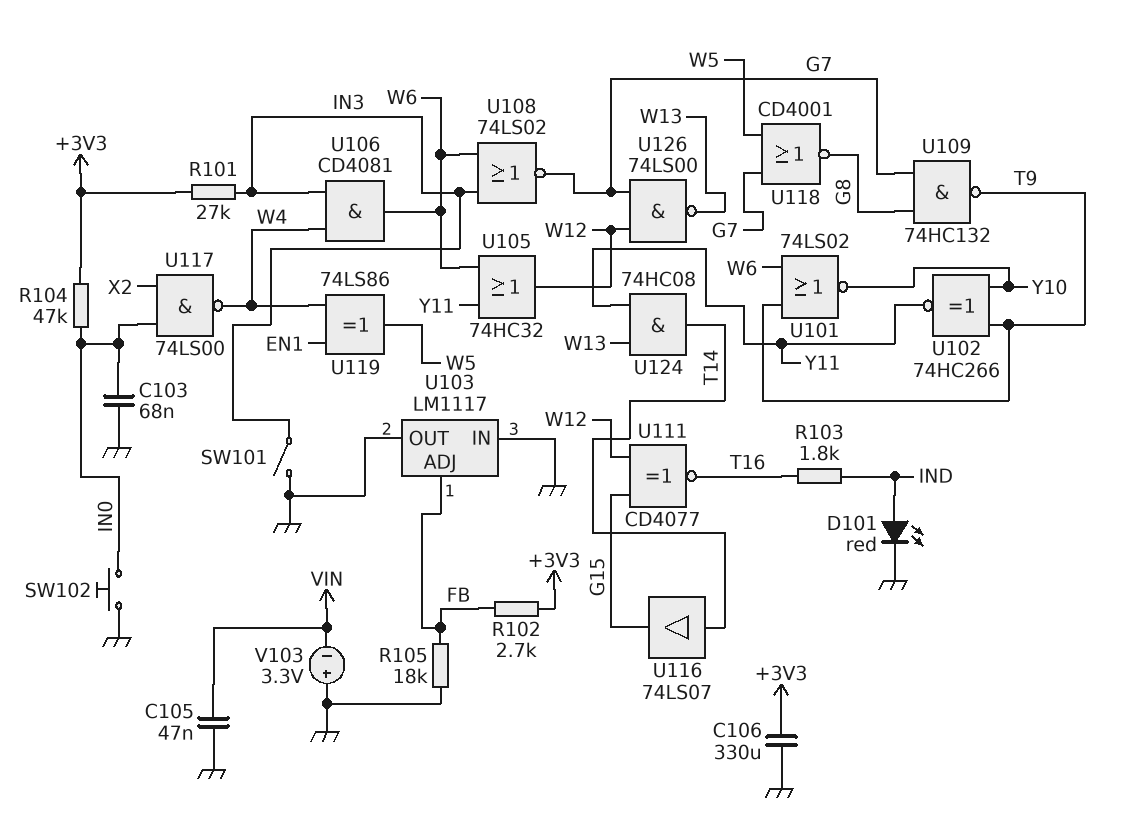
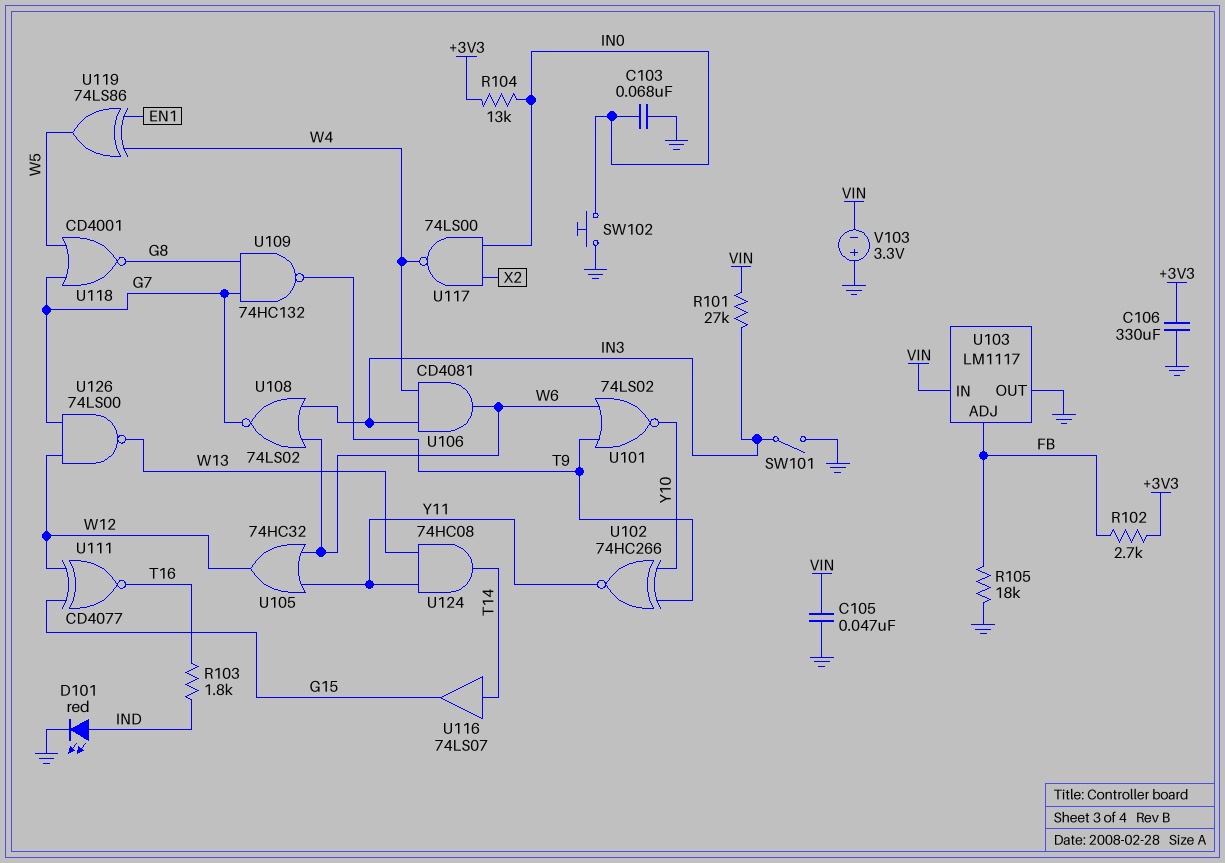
R101: 27k (+3V3, IN3) -> 27k (IN3, VIN)
R104: 47k (+3V3, IN0) -> 13k (+3V3, IN0)
U103 pin IN: GND -> VIN

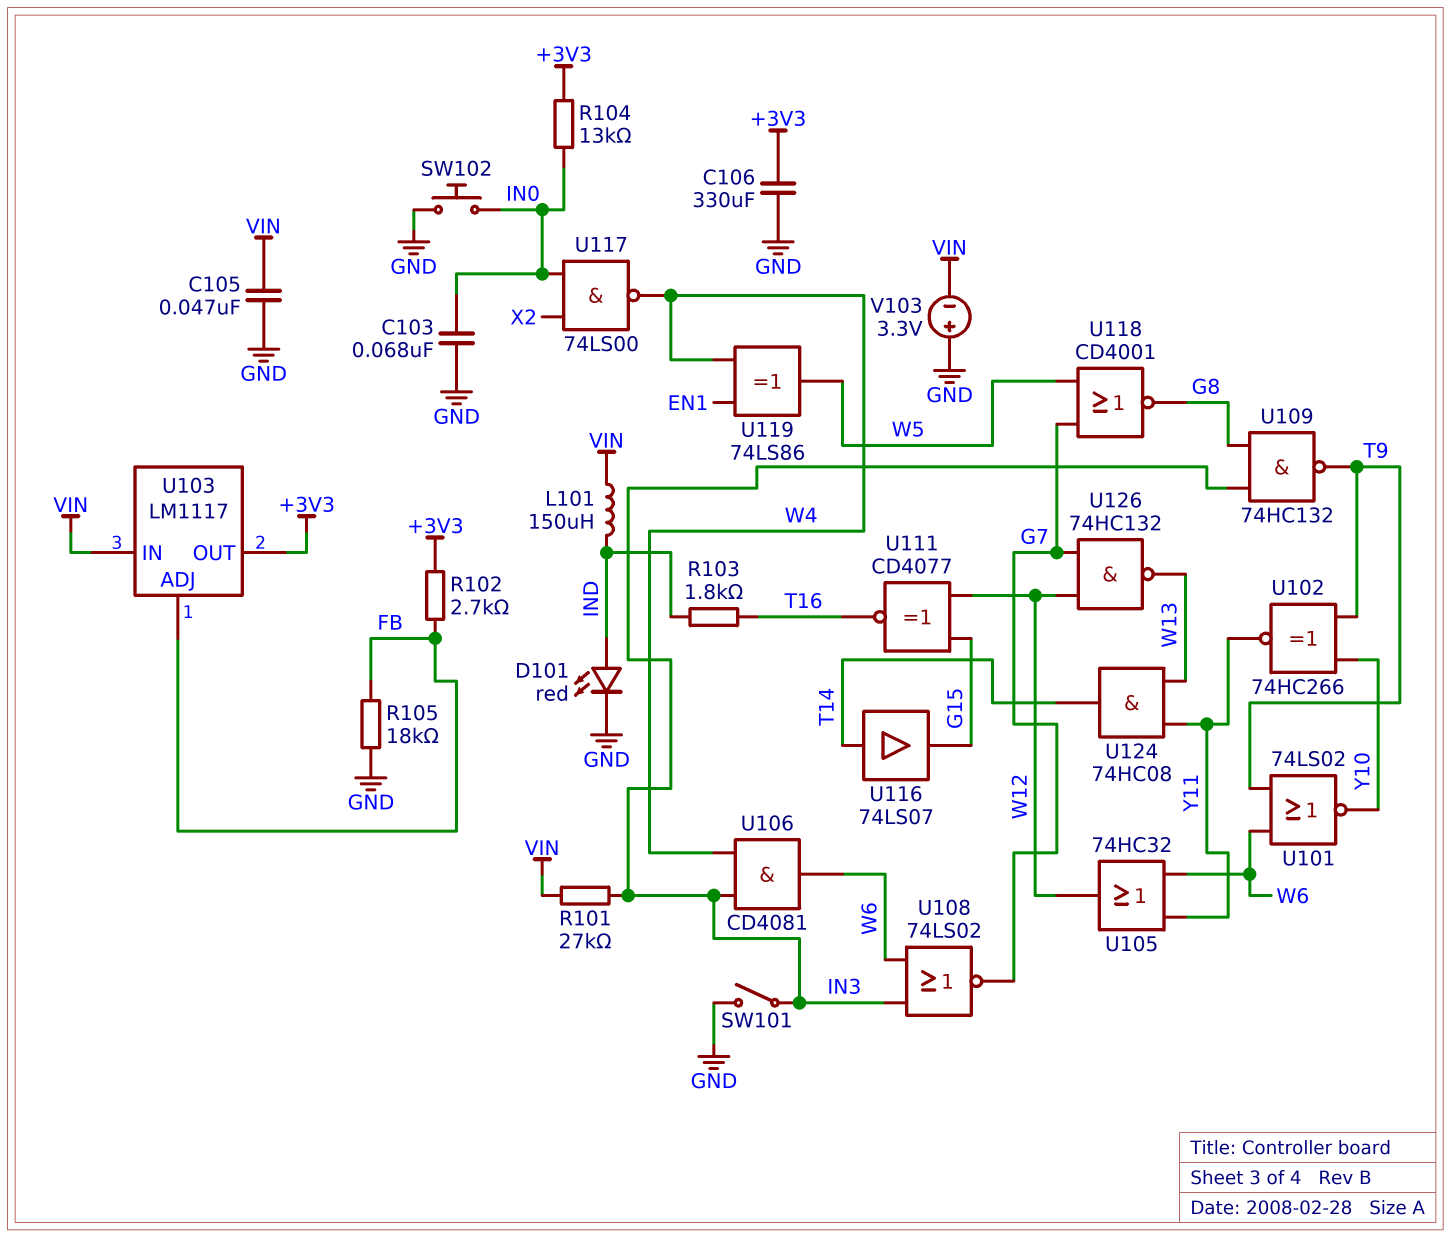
L101: none -> 150uH (IND, VIN)
U103 pin OUT: GND -> +3V3
U109: NAND 74HC132 (in G7, in G8, out T9) -> NAND 74HC132 (in G8, in IN3, out T9)
U126: NAND 74LS00 (in G7, in W12, out W13) -> NAND 74HC132 (in G7, in W12, out W13)

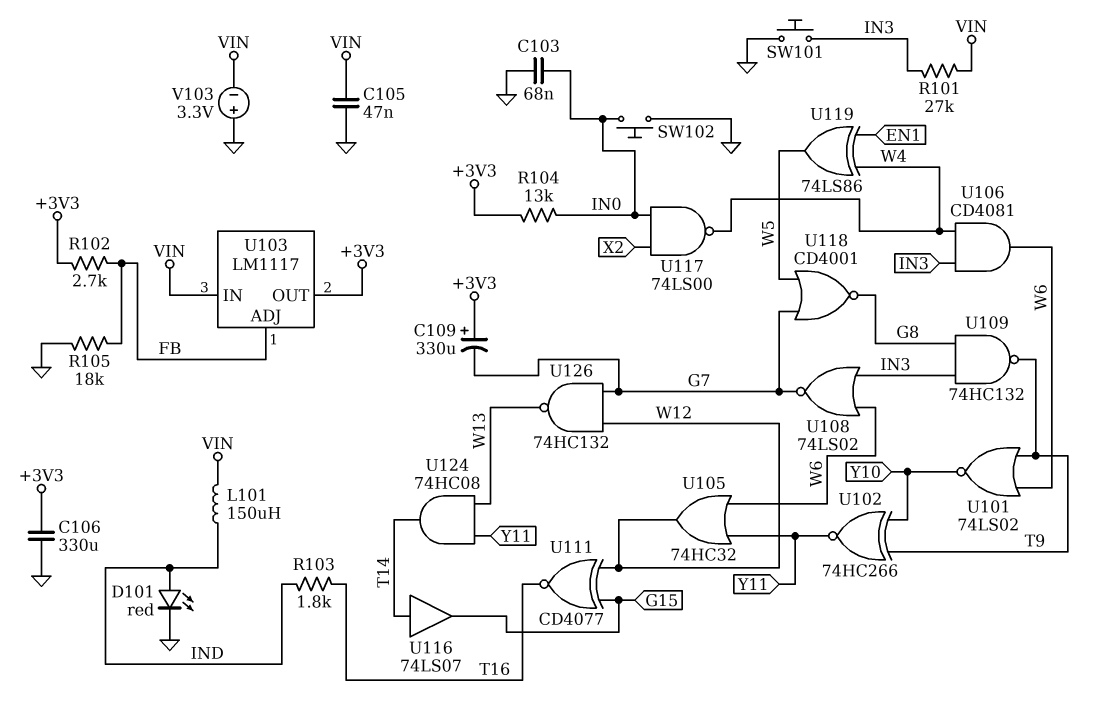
C109: none -> 330uF (plus +3V3, minus G7)
SW101: switch (GND, IN3) -> button (GND, IN3)

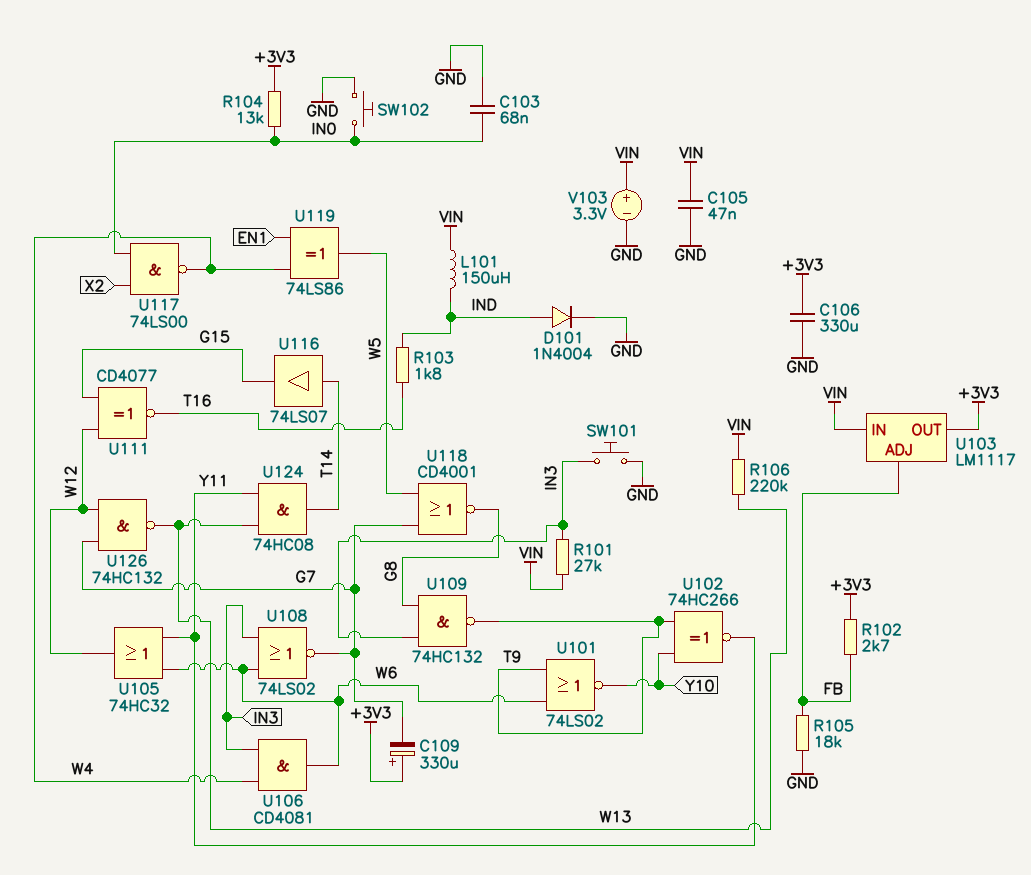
D101: LED red (A IND, K GND) -> diode 1N4004 (A IND, K GND)
R106: none -> 220k (VIN, W13)
V103: 3.3V (plus GND, minus VIN) -> 3.3V (plus VIN, minus GND)

